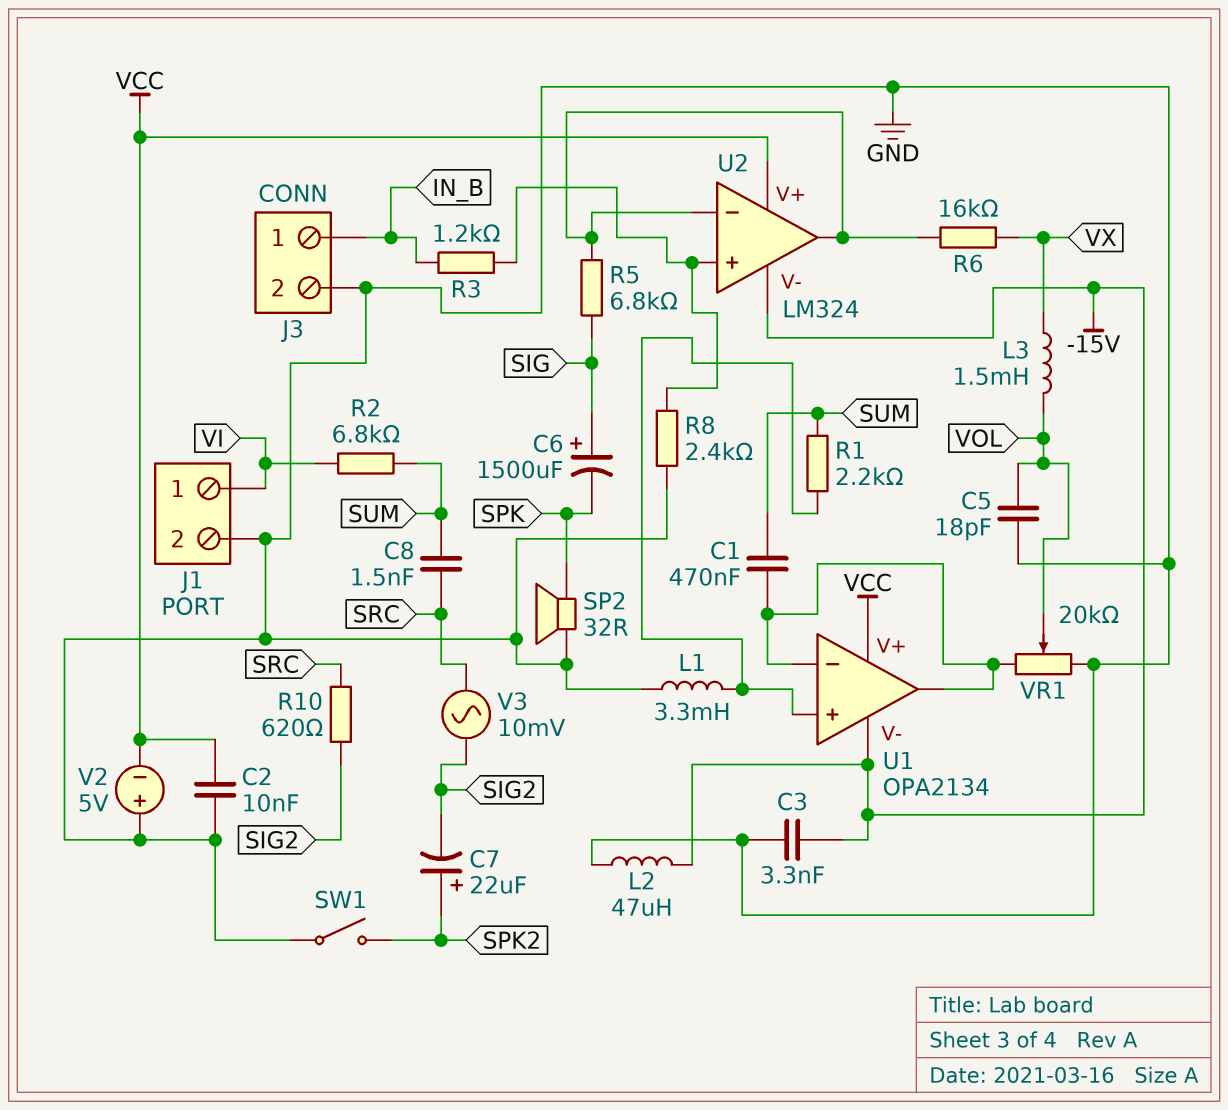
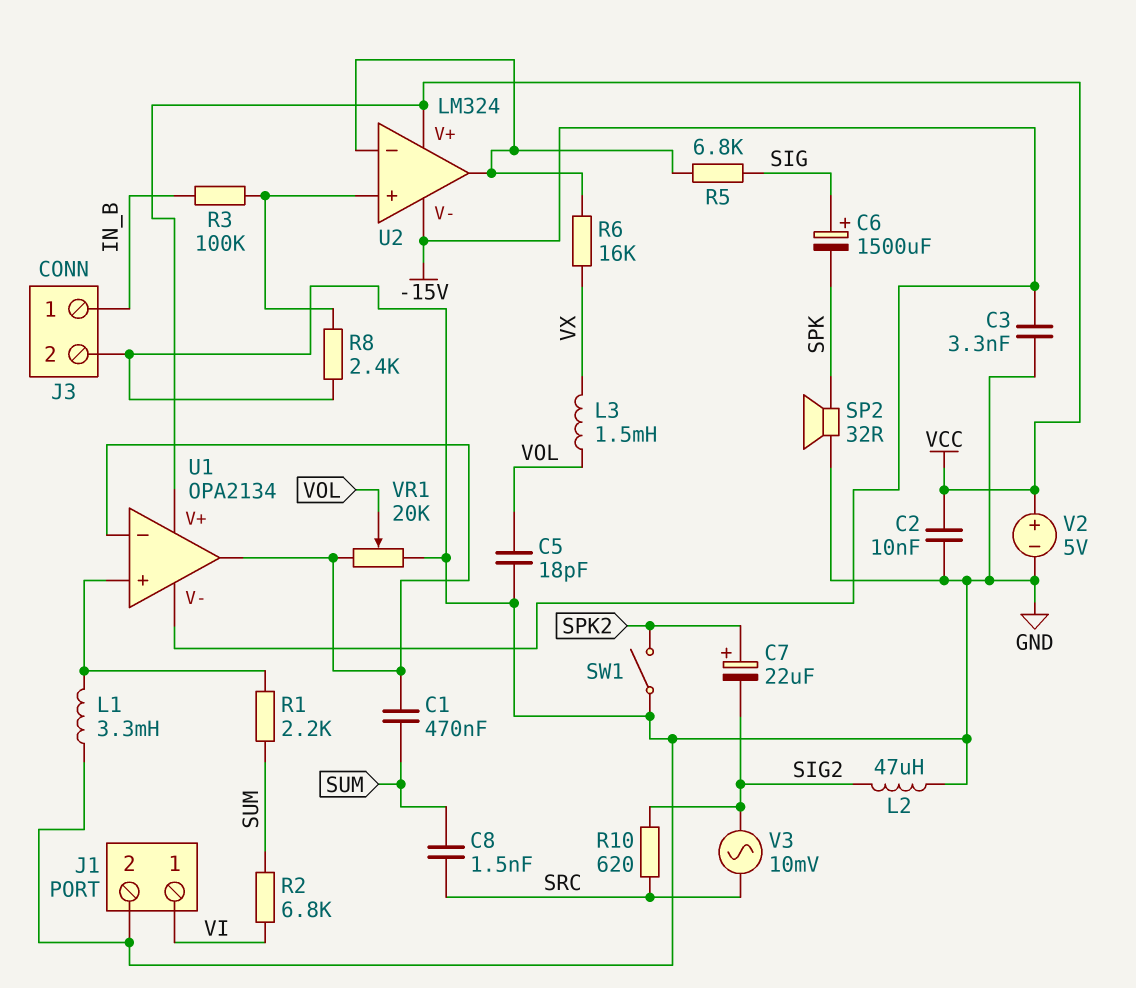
L2: 47uH (-15V, GND) -> 47uH (GND, SIG2)
R3: 1.2k (IN_B, U2/in+) -> 100k (IN_B, U2/in+)
V2: 5V (plus GND, minus VCC) -> 5V (plus VCC, minus GND)

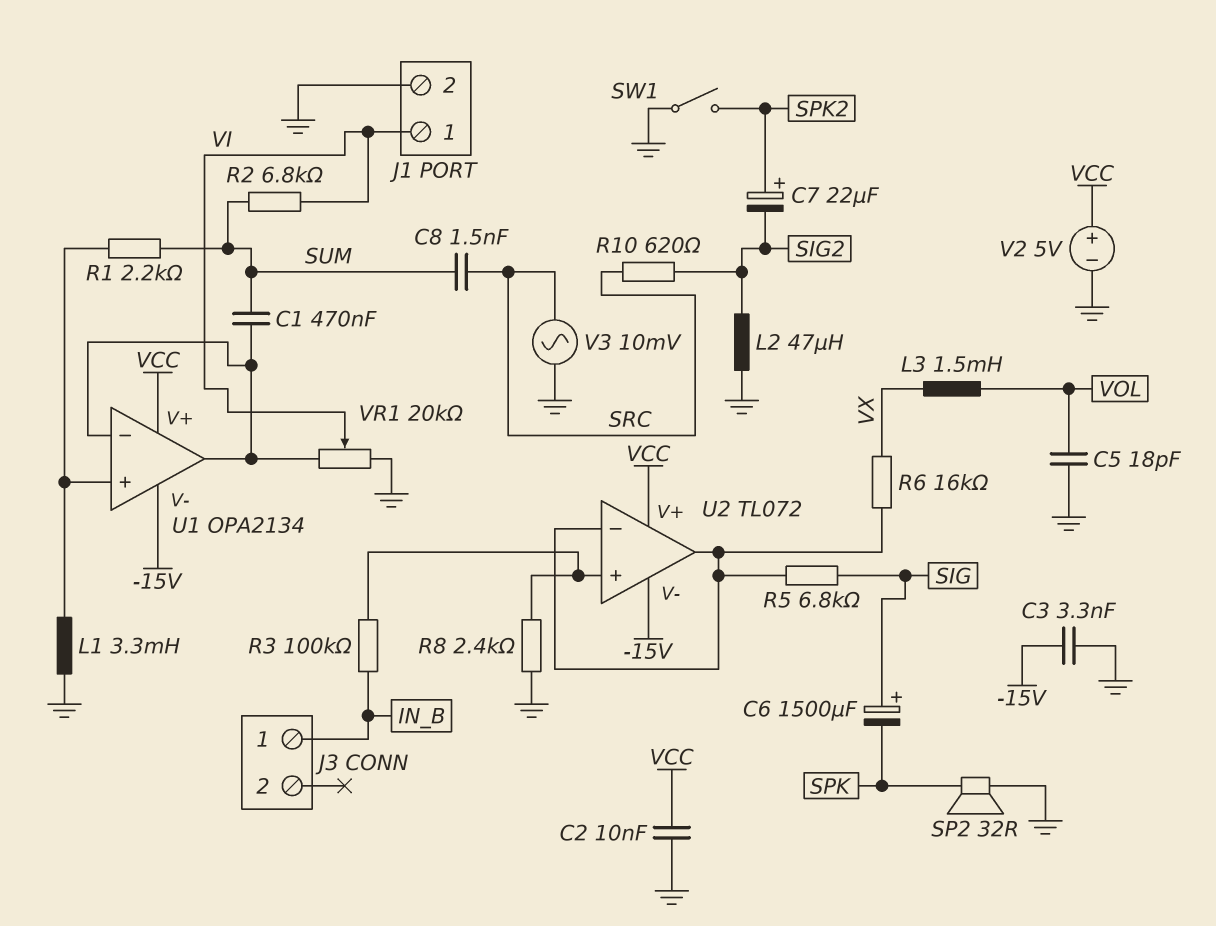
J3 pin 2: GND -> none
U2: LM324 -> TL072
V3: AC 10mV (SIG2, SRC) -> AC 10mV (GND, SRC)
VR1: 20k (GND, U1/in-, wiper VOL) -> 20k (GND, U1/in-, wiper VI)

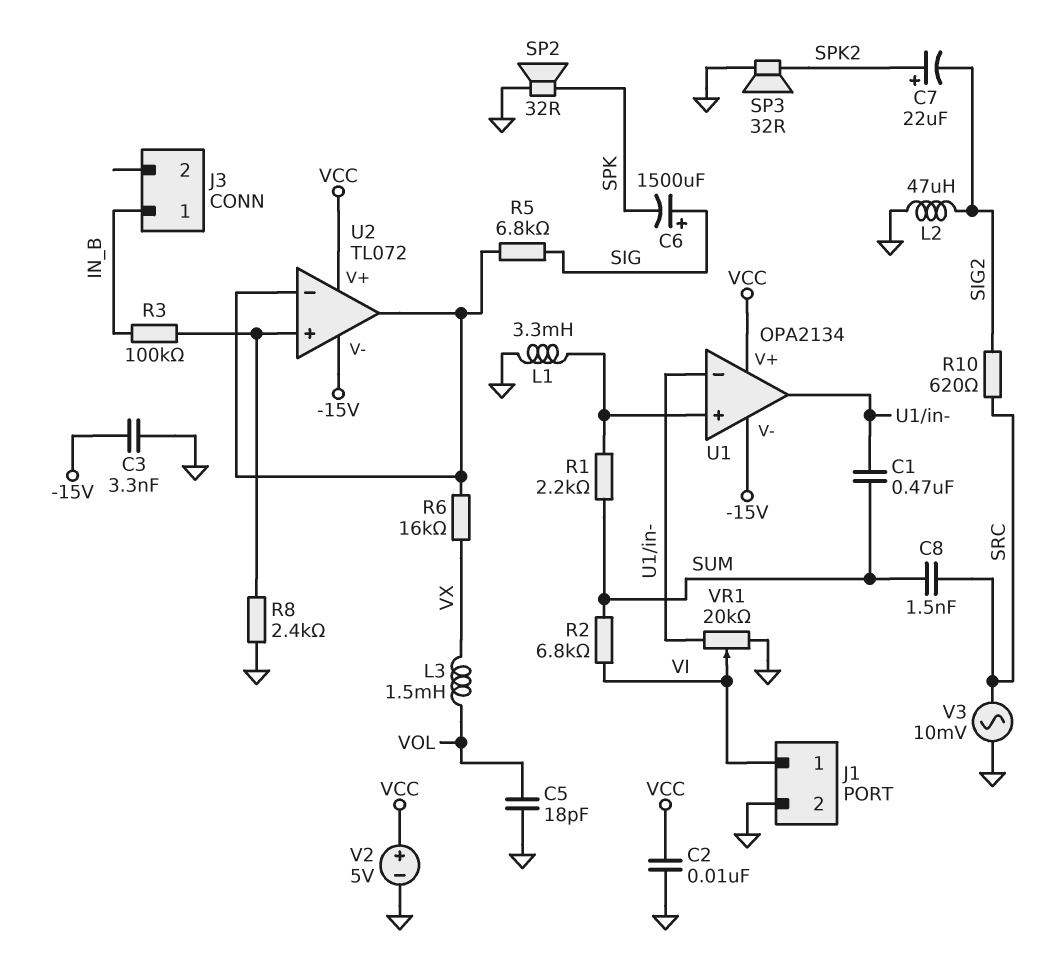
SP3: none -> speaker 32R (GND, SPK2)
SW1: switch (GND, SPK2) -> none

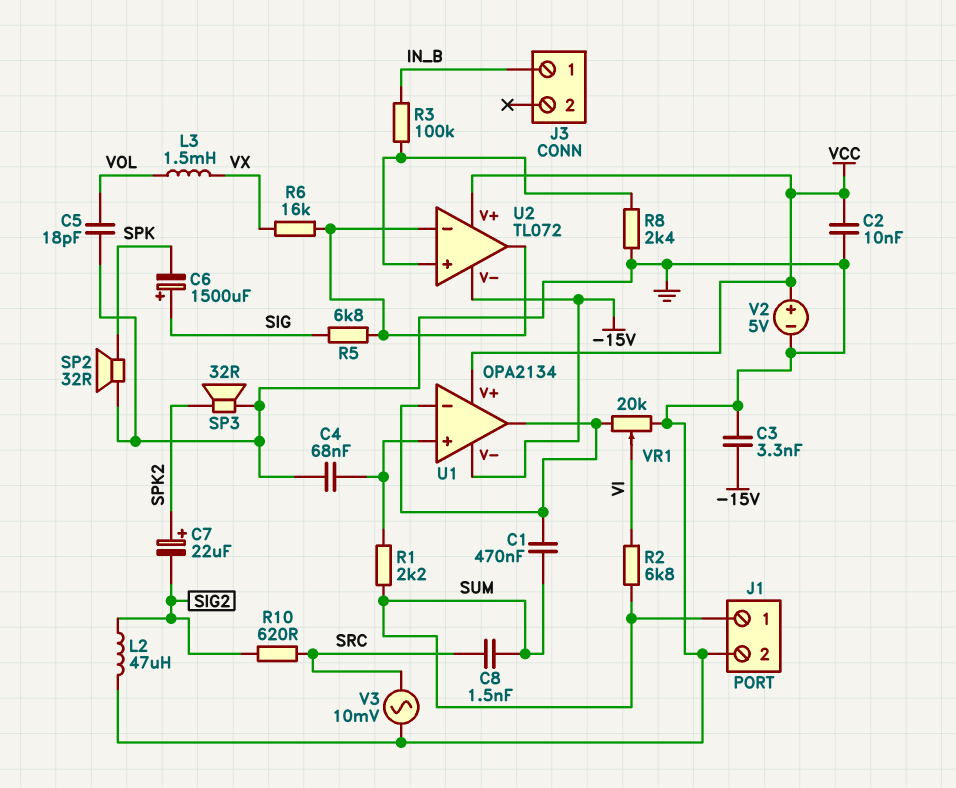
C4: none -> 68nF (GND, U1/in+)
J1 pin 1: VI -> SUM
L1: 3.3mH (GND, U1/in+) -> none

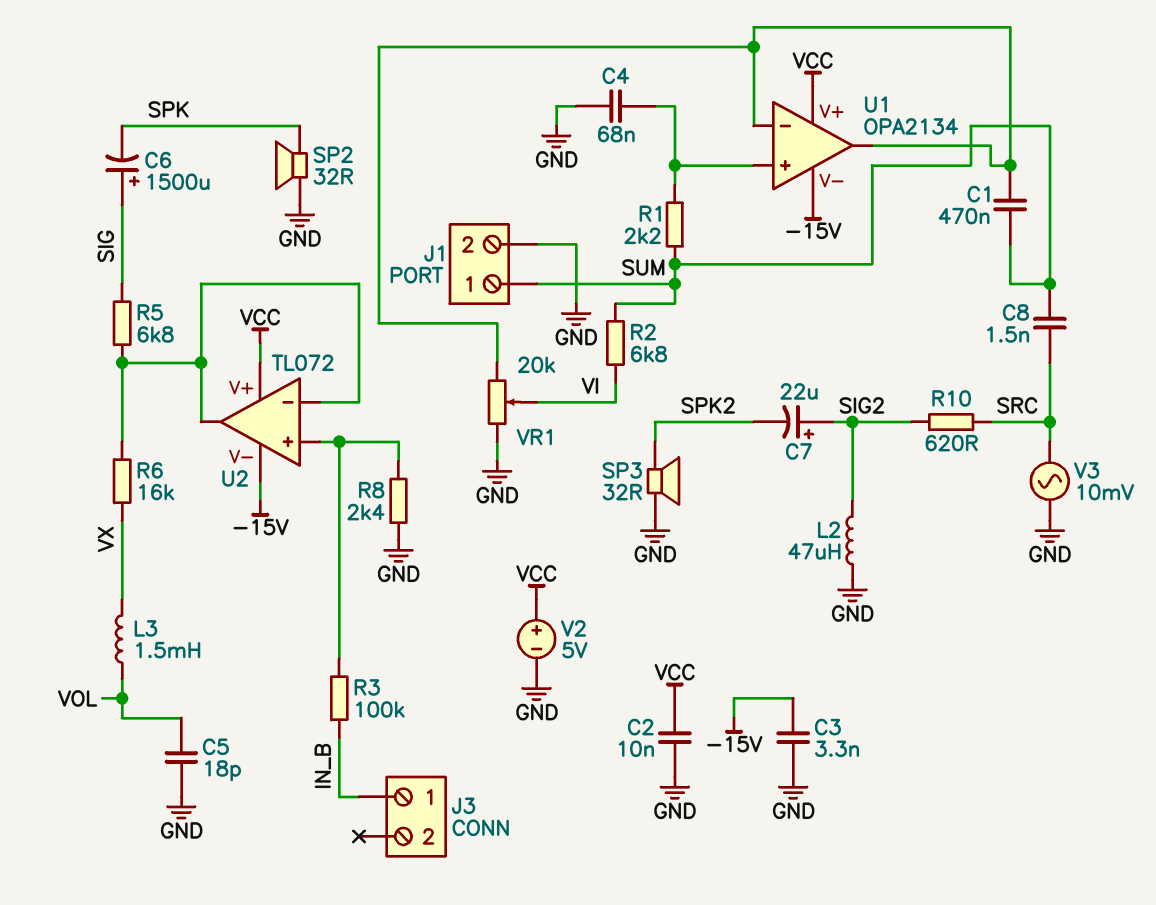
C7: 22uF (plus SPK2, minus SIG2) -> 22uF (plus SIG2, minus SPK2)

